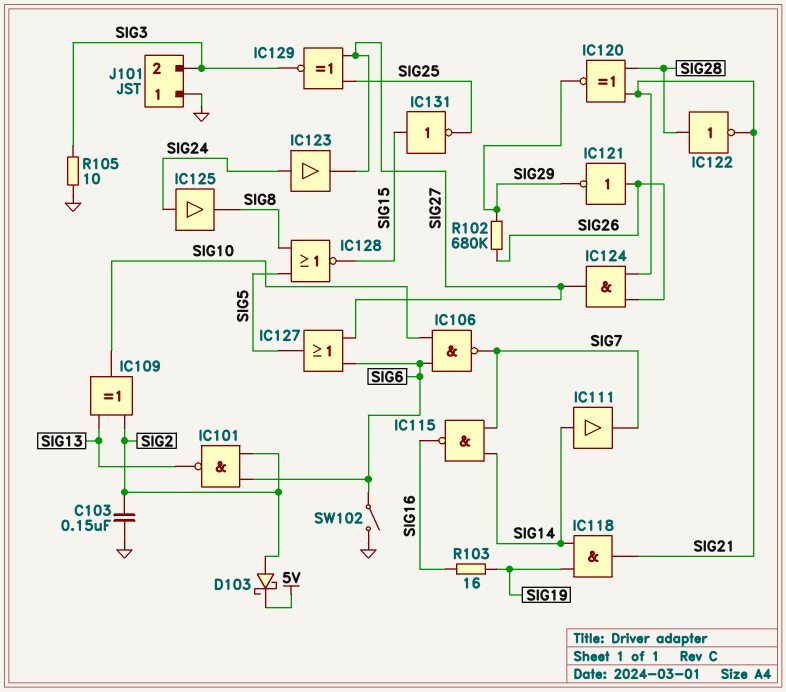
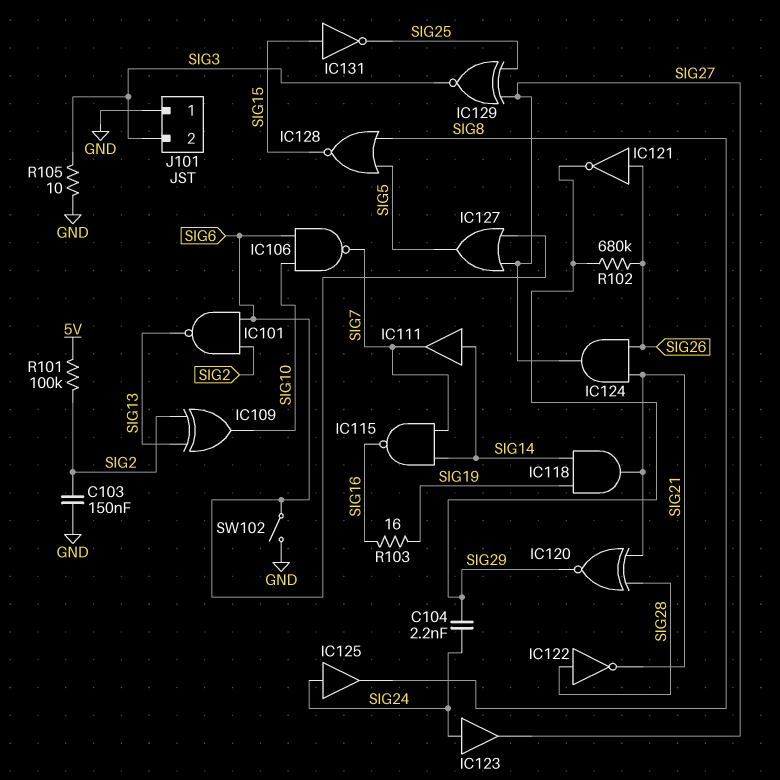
C104: none -> 2.2nF (SIG24, SIG29)
D103: schottky (A SIG2, K 5V) -> none
R101: none -> 100k (5V, SIG2)

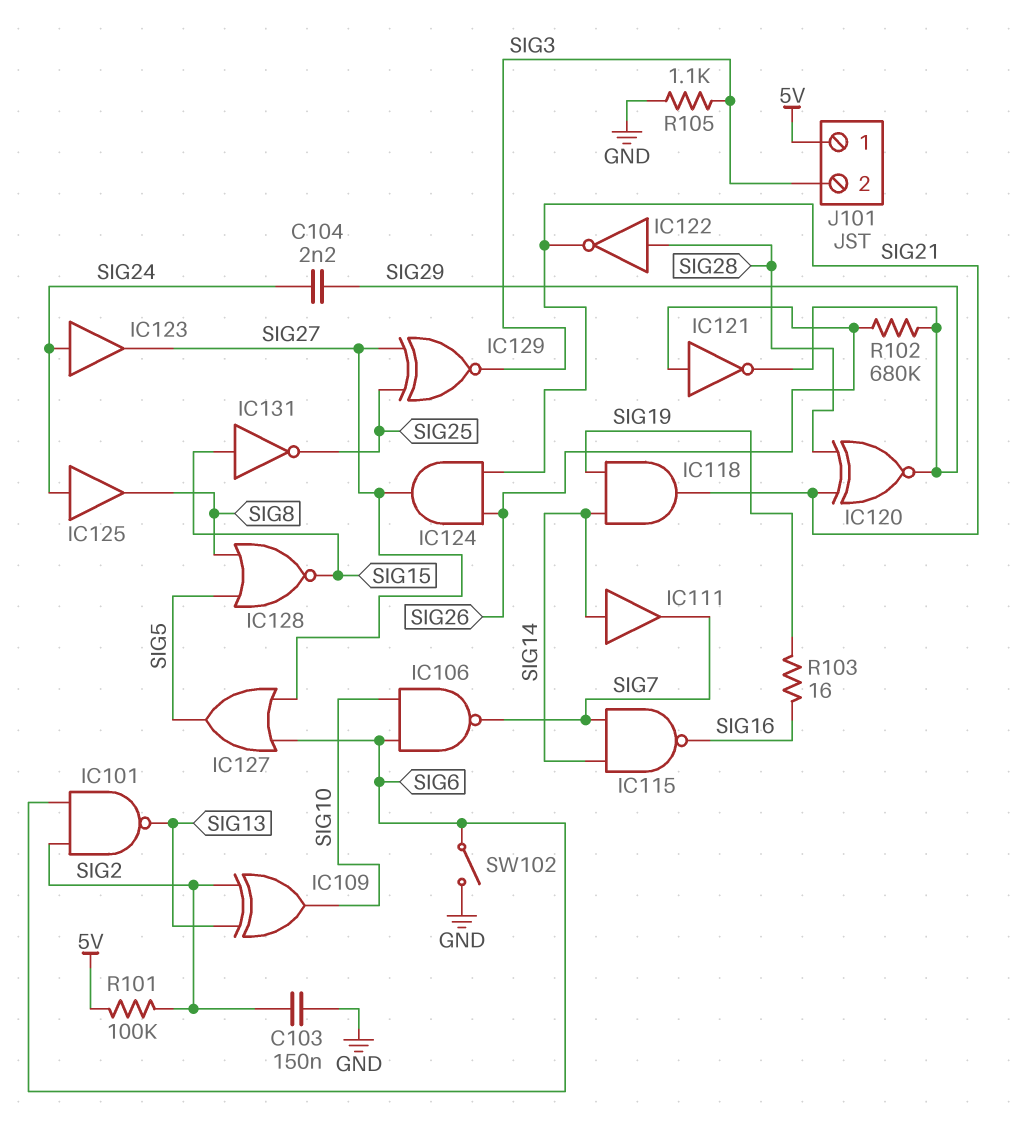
J101 pin 1: GND -> 5V
R105: 10 (GND, SIG3) -> 1.1k (GND, SIG3)

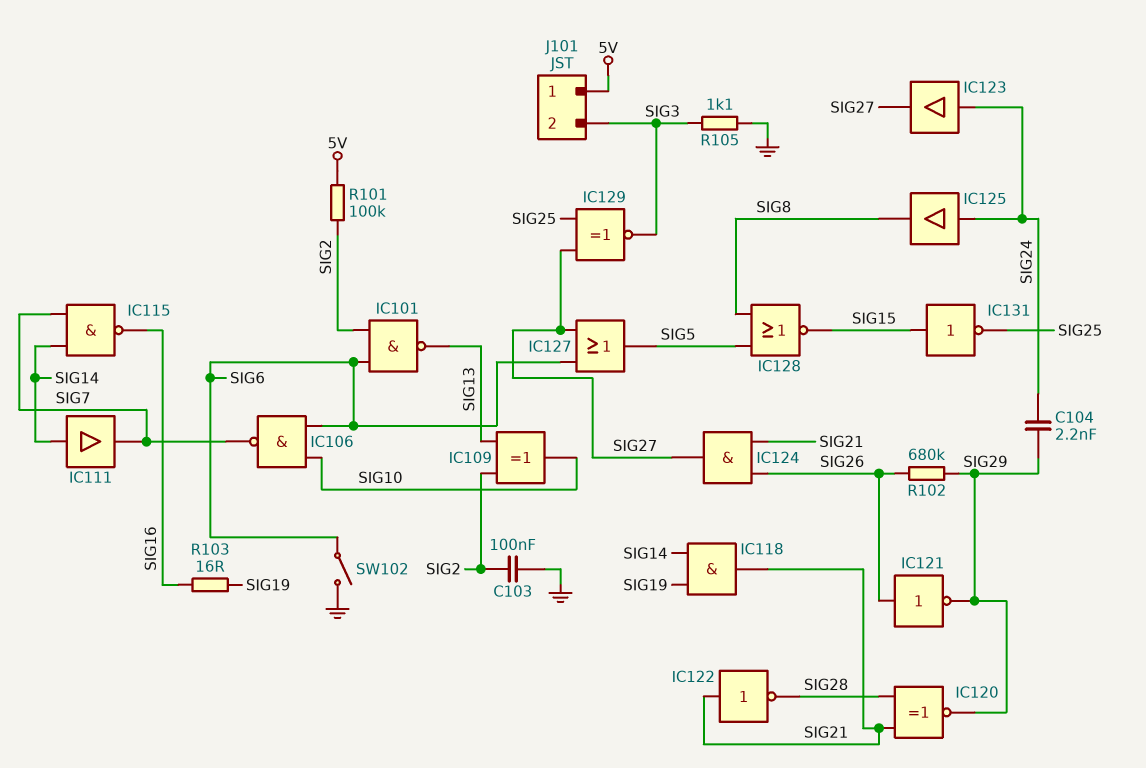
C103: 150nF (GND, SIG2) -> 100nF (GND, SIG2)
IC122: NOT (in SIG28, out SIG21) -> NOT (in SIG21, out SIG28)

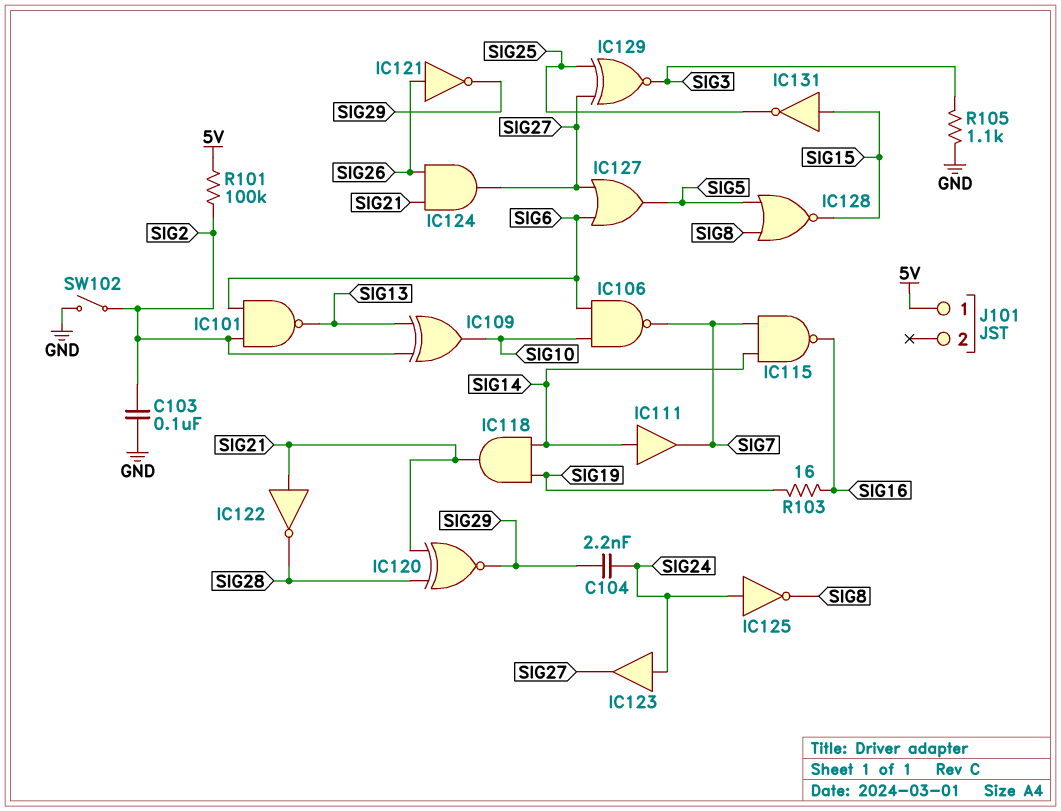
IC125: buffer (in SIG24, out SIG8) -> NOT (in SIG24, out SIG8)
J101 pin 2: SIG3 -> none
R102: 680k (SIG26, SIG29) -> none
SW102: switch (GND, SIG6) -> switch (GND, SIG2)

